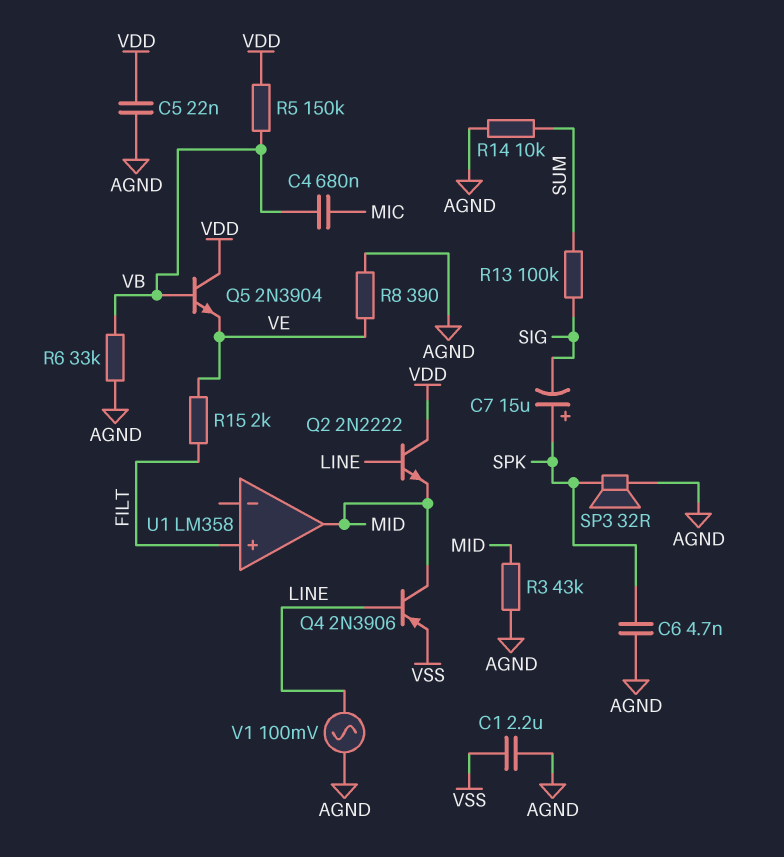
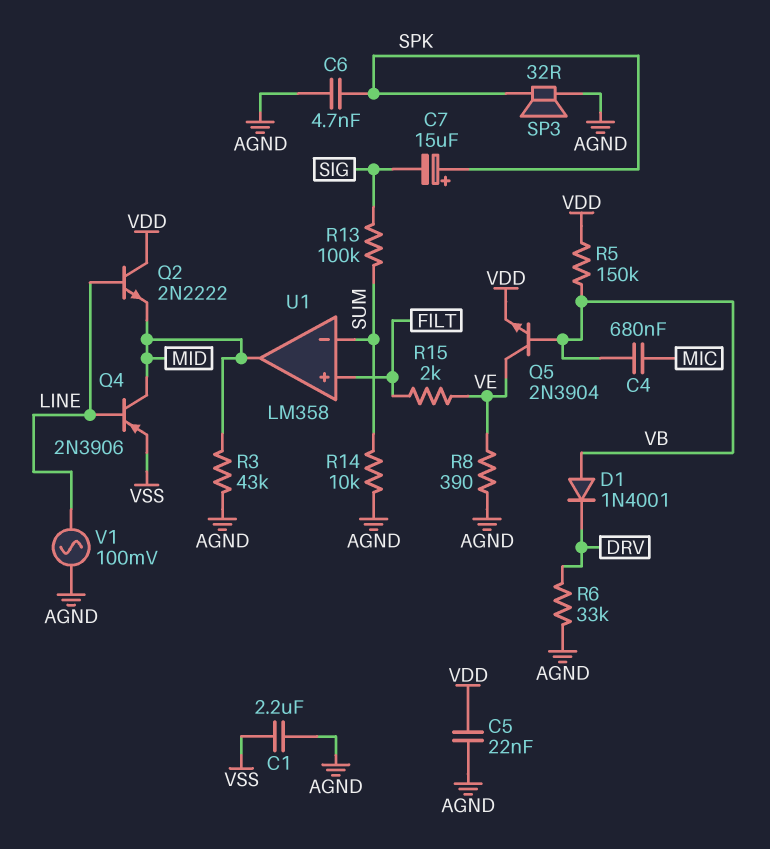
D1: none -> diode 1N4001 (A VB, K DRV)
Q5: NPN 2N3904 (B VB, C VDD, E VE) -> NPN 2N3904 (B VB, C VE, E VDD)
R6: 33k (AGND, VB) -> 33k (AGND, DRV)
U1 pin in-: none -> SUM

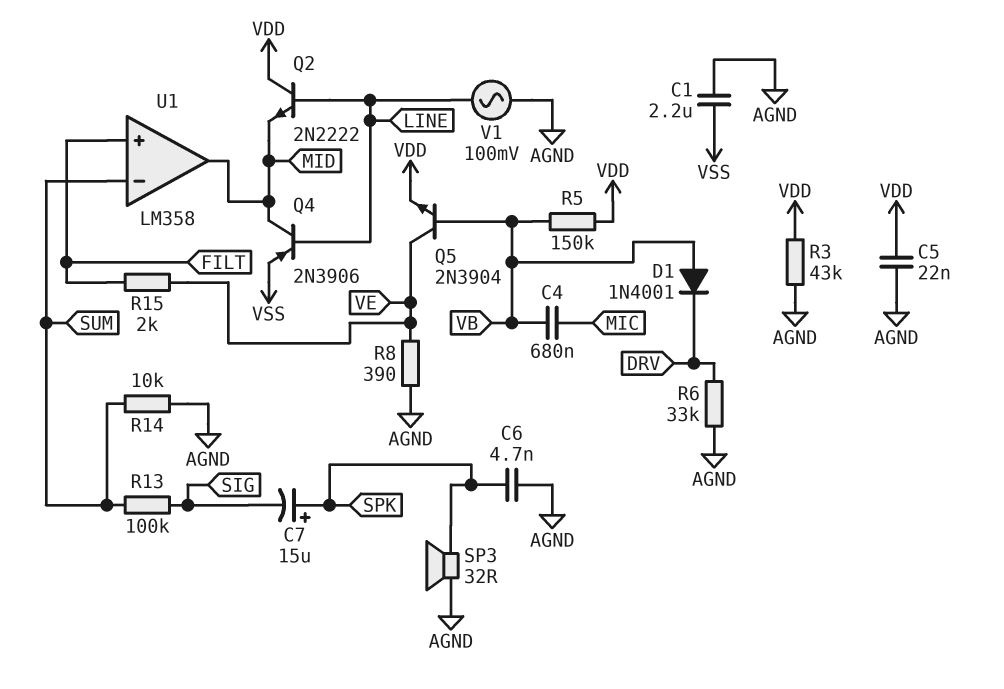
R3: 43k (AGND, MID) -> 43k (AGND, VDD)

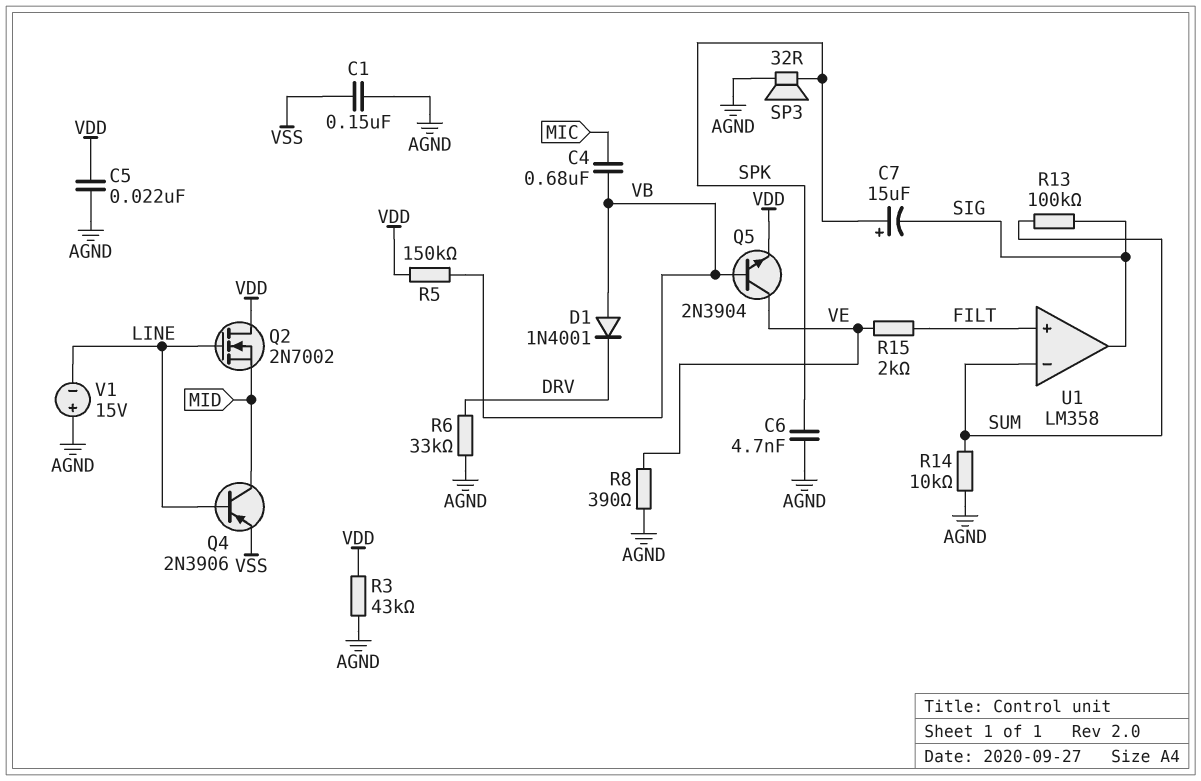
C1: 2.2uF (AGND, VSS) -> 150nF (AGND, VSS)
Q2: NPN 2N2222 (B LINE, C VDD, E MID) -> NMOS 2N7002 (G LINE, D VDD, S MID)
U1 pin out: MID -> SIG
V1: AC 100mV (AGND, LINE) -> 15V (plus AGND, minus LINE)

